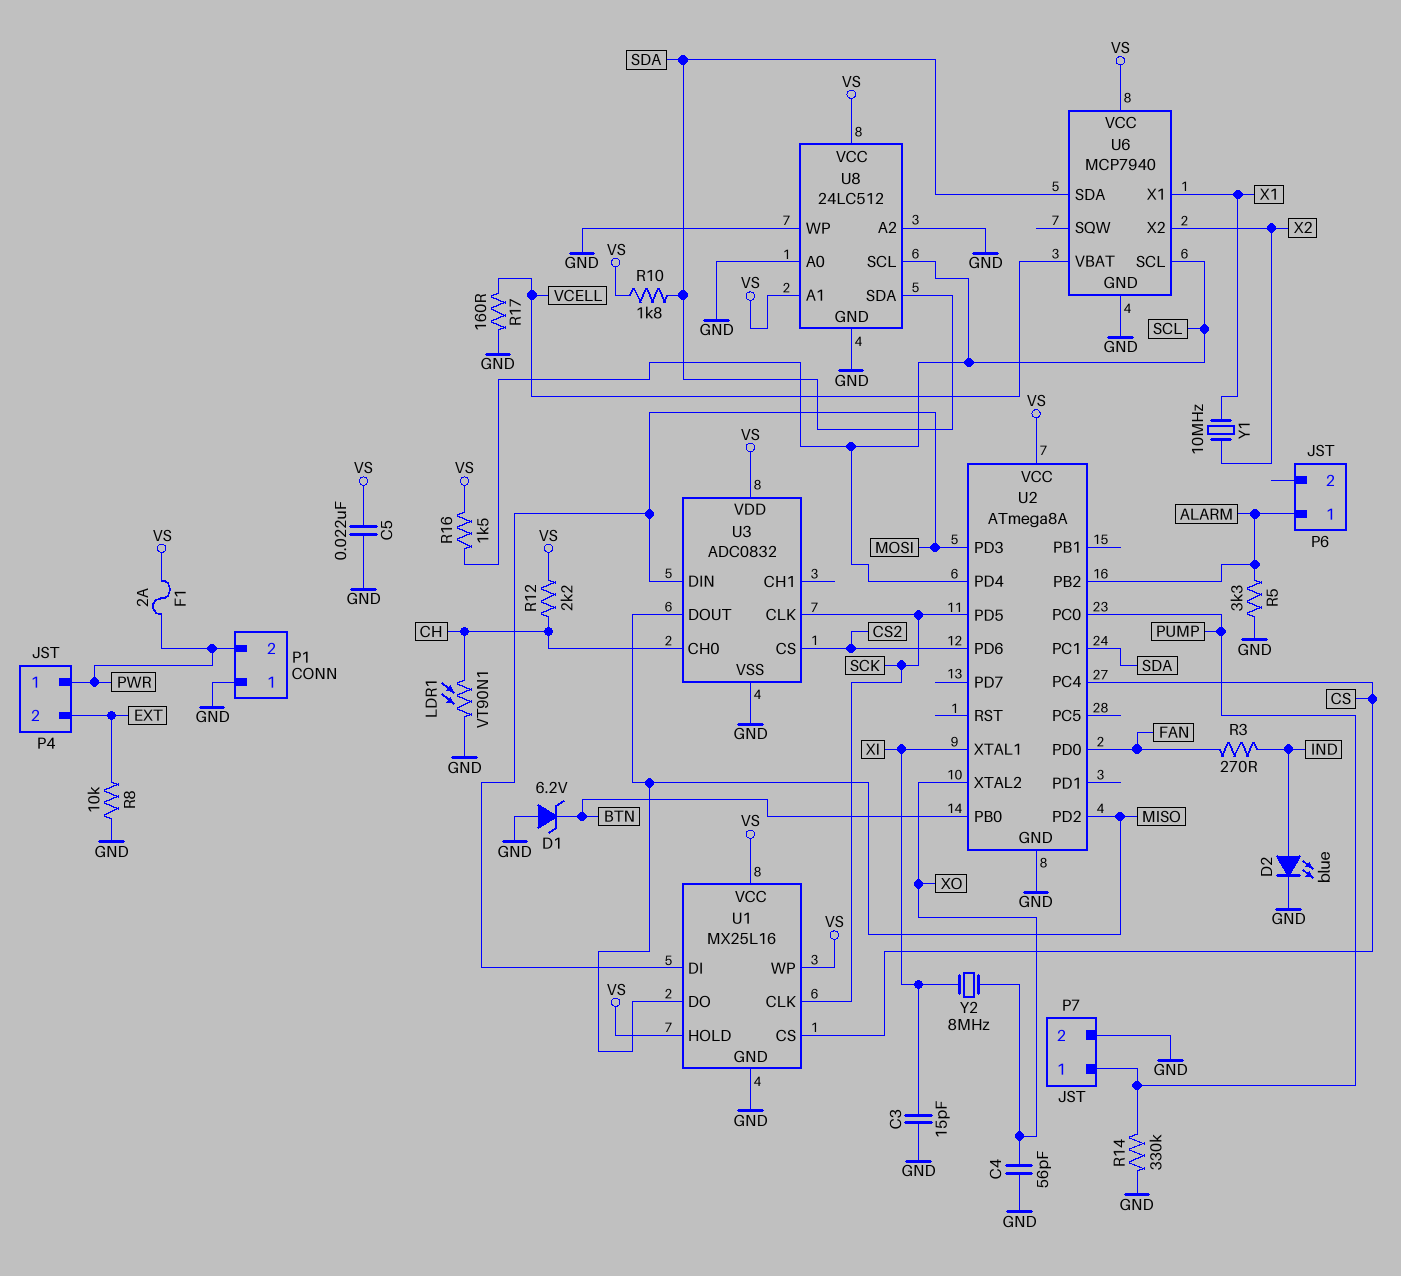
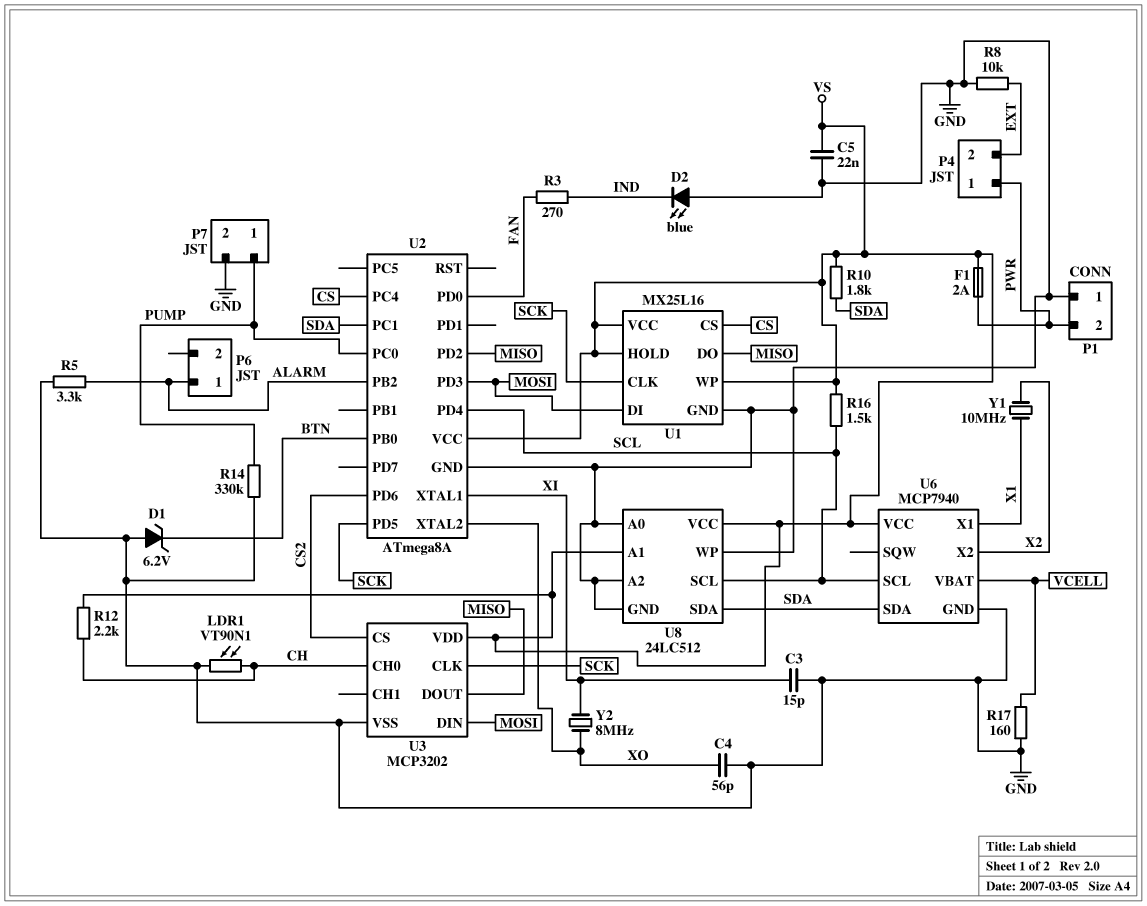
D2: LED blue (A IND, K GND) -> LED blue (A GND, K IND)
U3: ADC0832 -> MCP3202

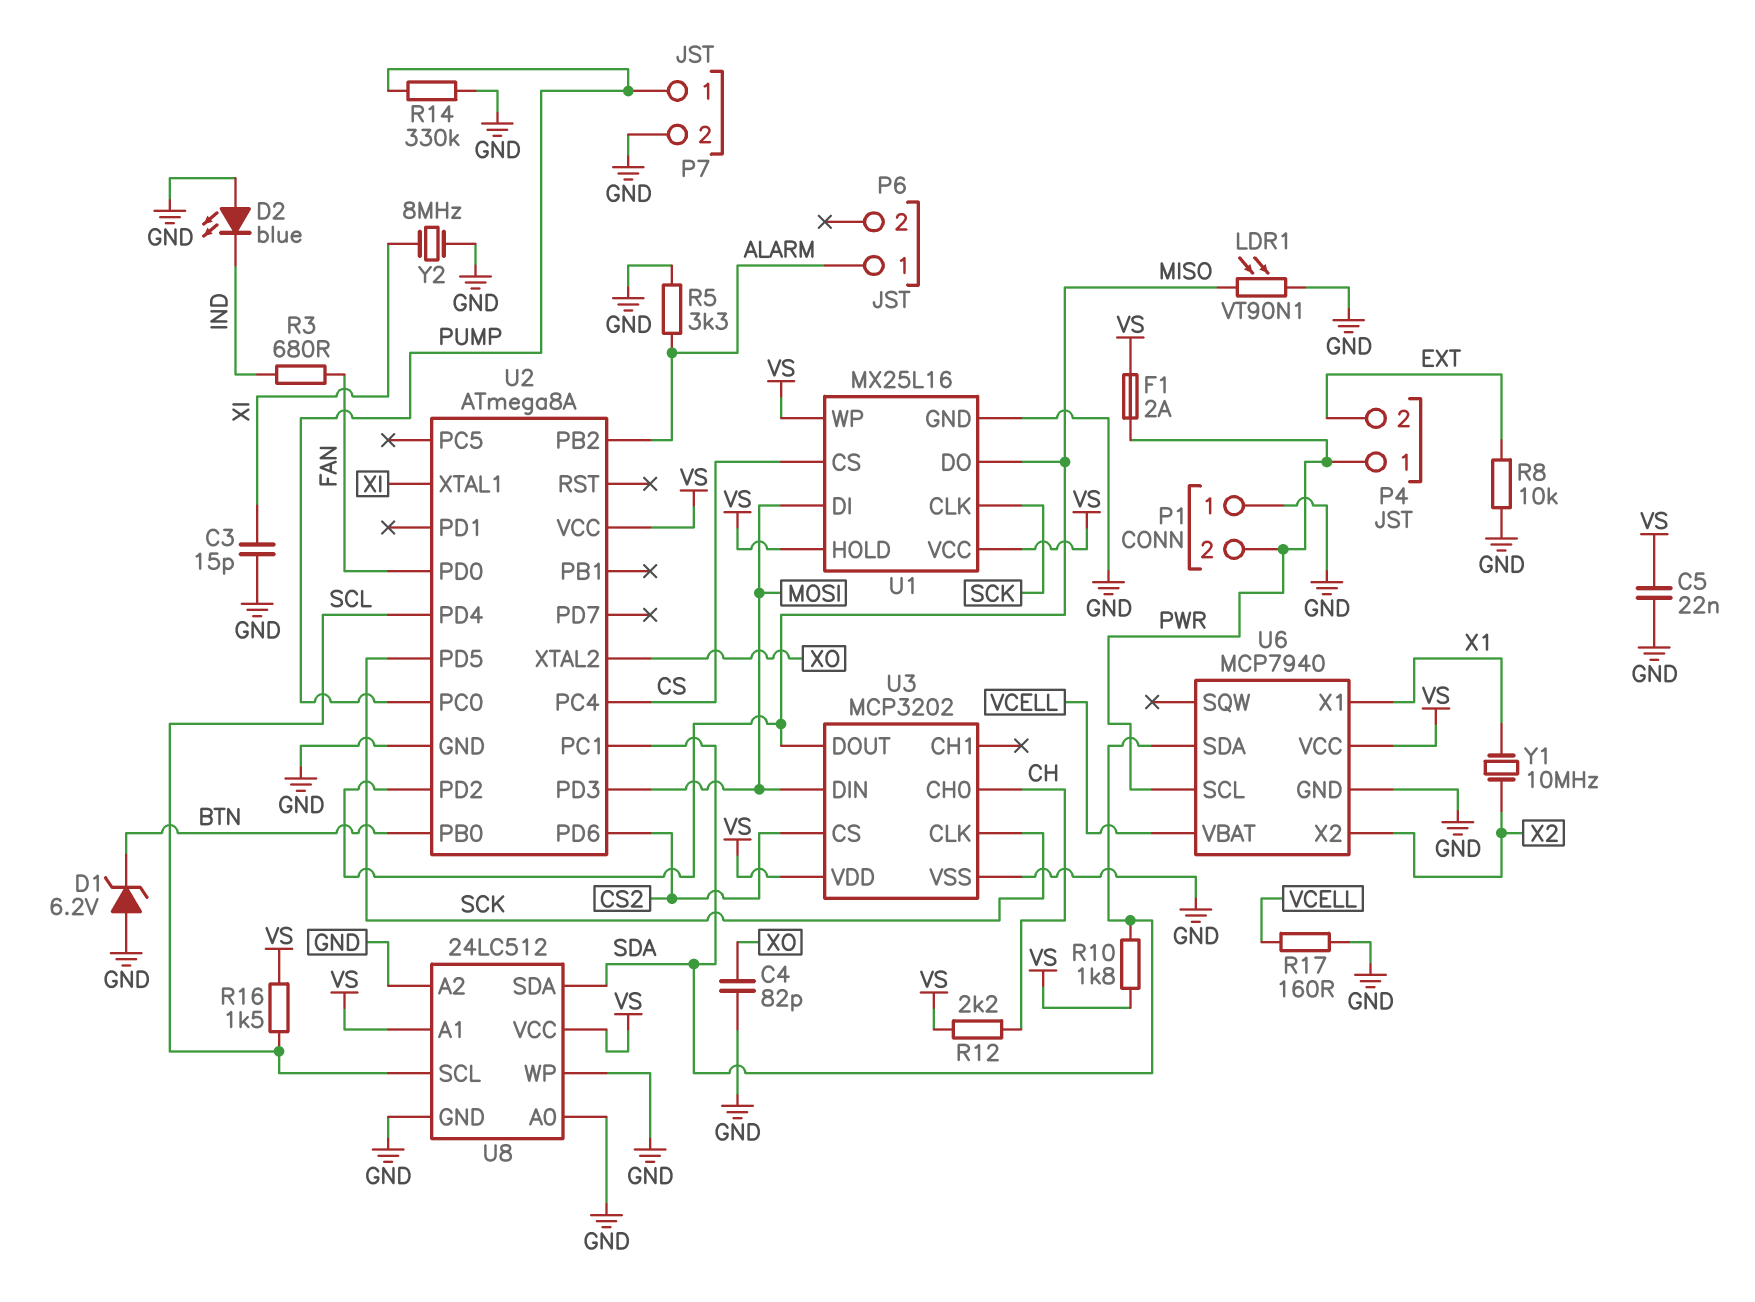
C4: 56pF (GND, XO) -> 82pF (GND, XO)
LDR1: VT90N1 (CH, GND) -> VT90N1 (GND, MISO)
R3: 270 (FAN, IND) -> 680 (FAN, IND)
U6 pin SCL: SCL -> PWR
Y2: 8MHz (XI, XO) -> 8MHz (GND, XI)

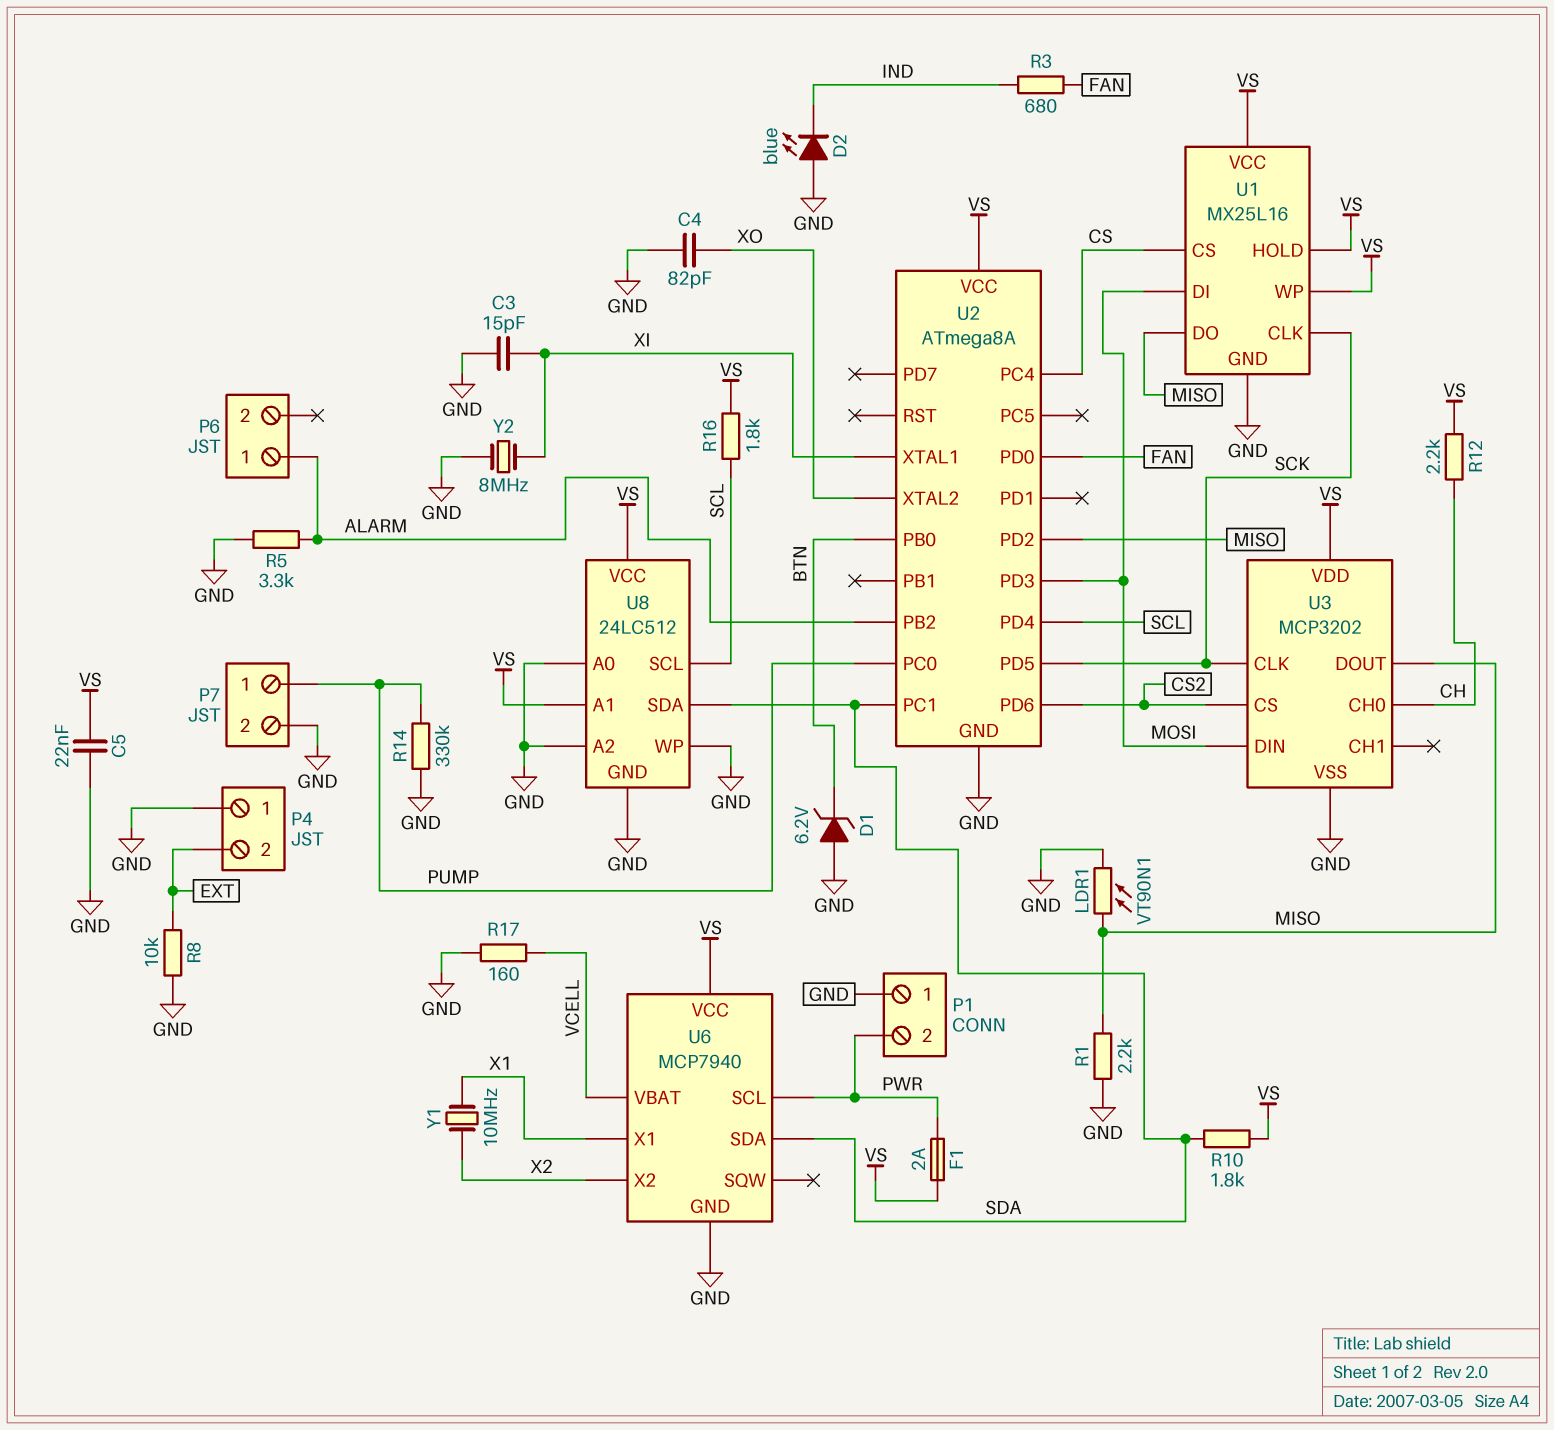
P4 pin 1: PWR -> GND
R1: none -> 2.2k (GND, MISO)
R16: 1.5k (SCL, VS) -> 1.8k (SCL, VS)

